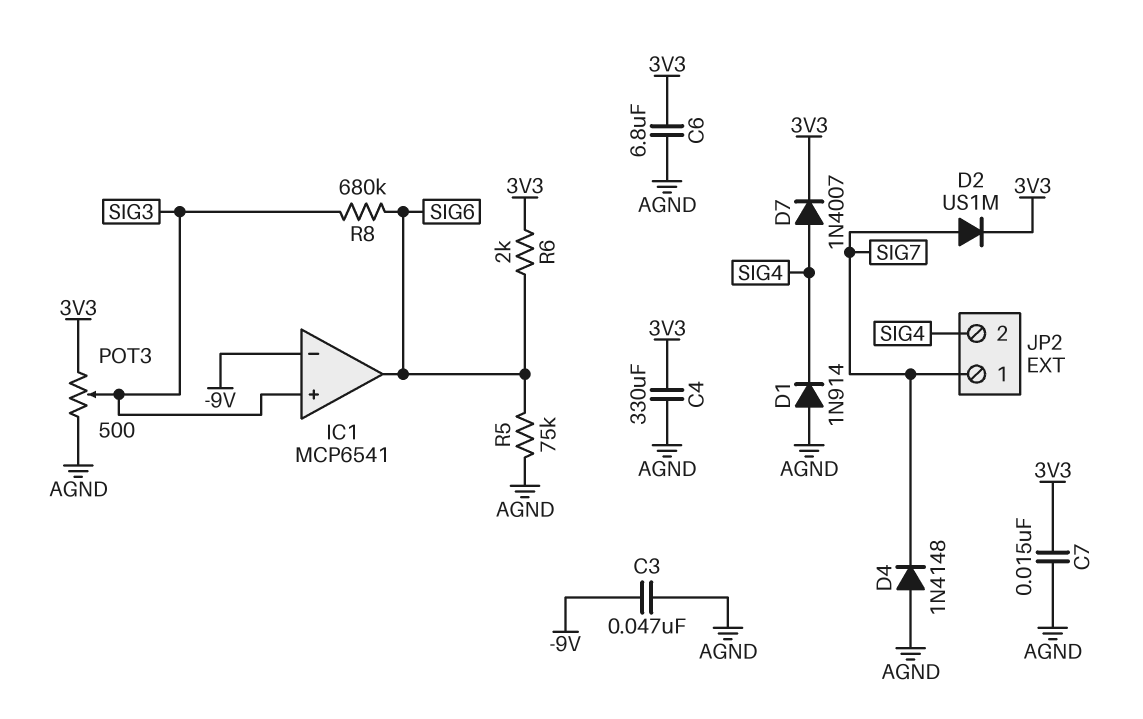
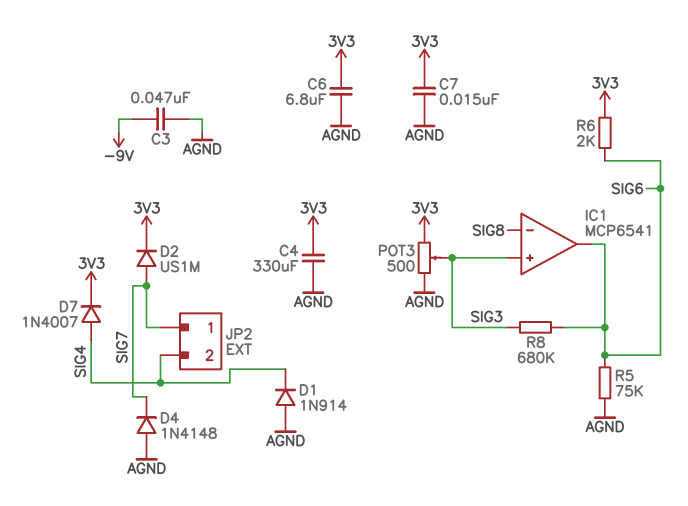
IC1 pin in-: -9V -> SIG8

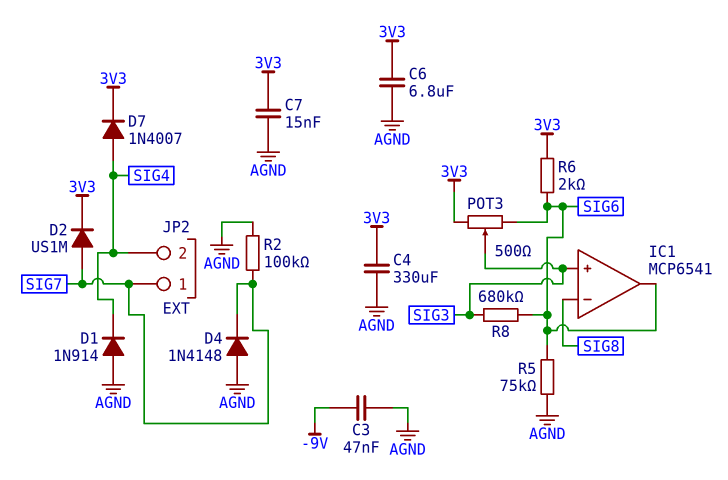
POT3: 500 (3V3, AGND, wiper SIG3) -> 500 (3V3, SIG6, wiper SIG3)
R2: none -> 100k (AGND, SIG7)

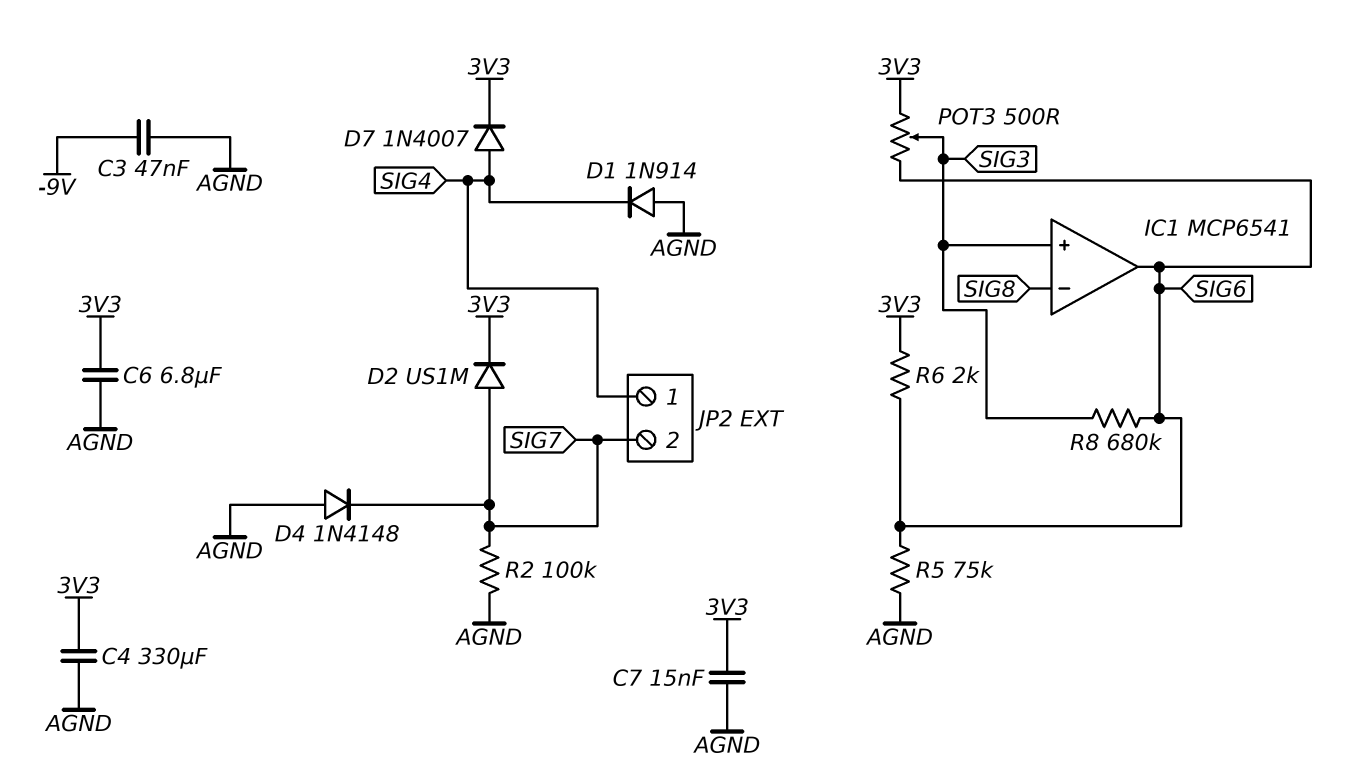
JP2 pin 1: SIG7 -> SIG4
JP2 pin 2: SIG4 -> SIG7

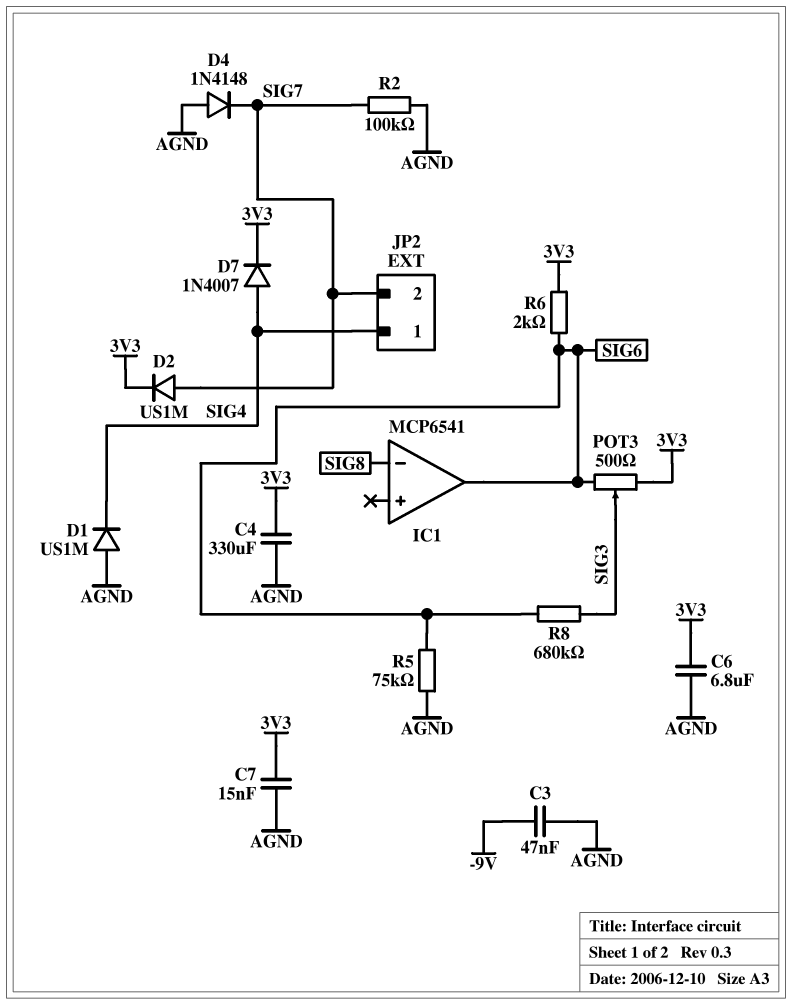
D1: diode 1N914 (A AGND, K SIG4) -> diode US1M (A AGND, K SIG4)
IC1 pin in+: SIG3 -> none

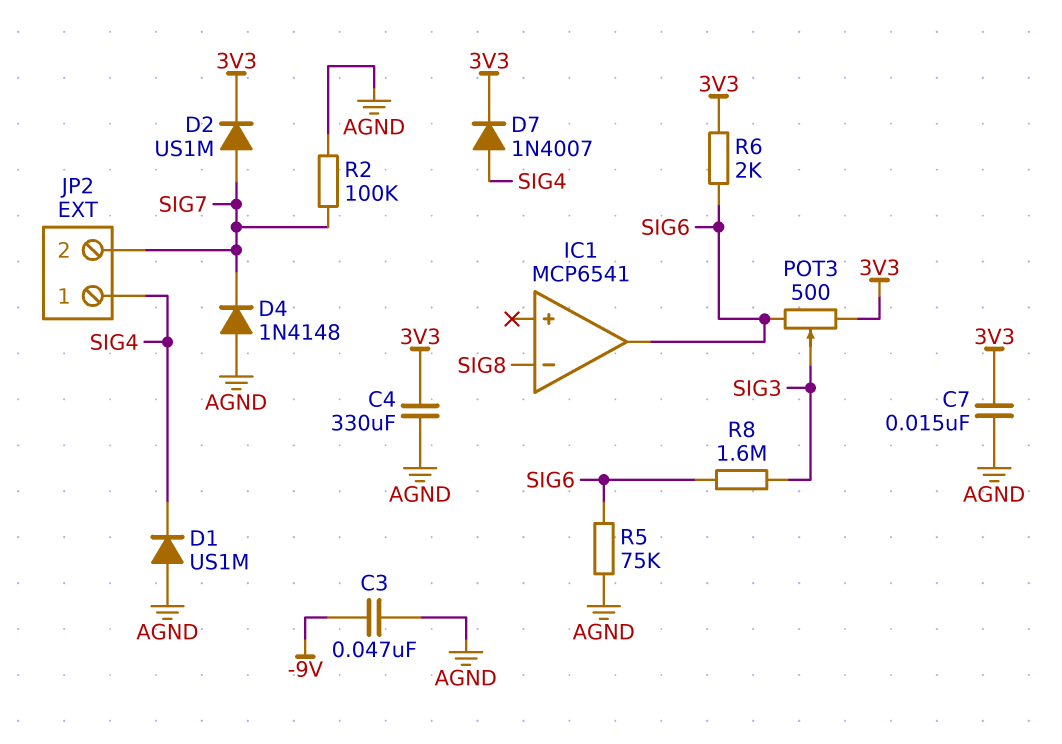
C6: 6.8uF (3V3, AGND) -> none
R8: 680k (SIG3, SIG6) -> 1.6M (SIG3, SIG6)

